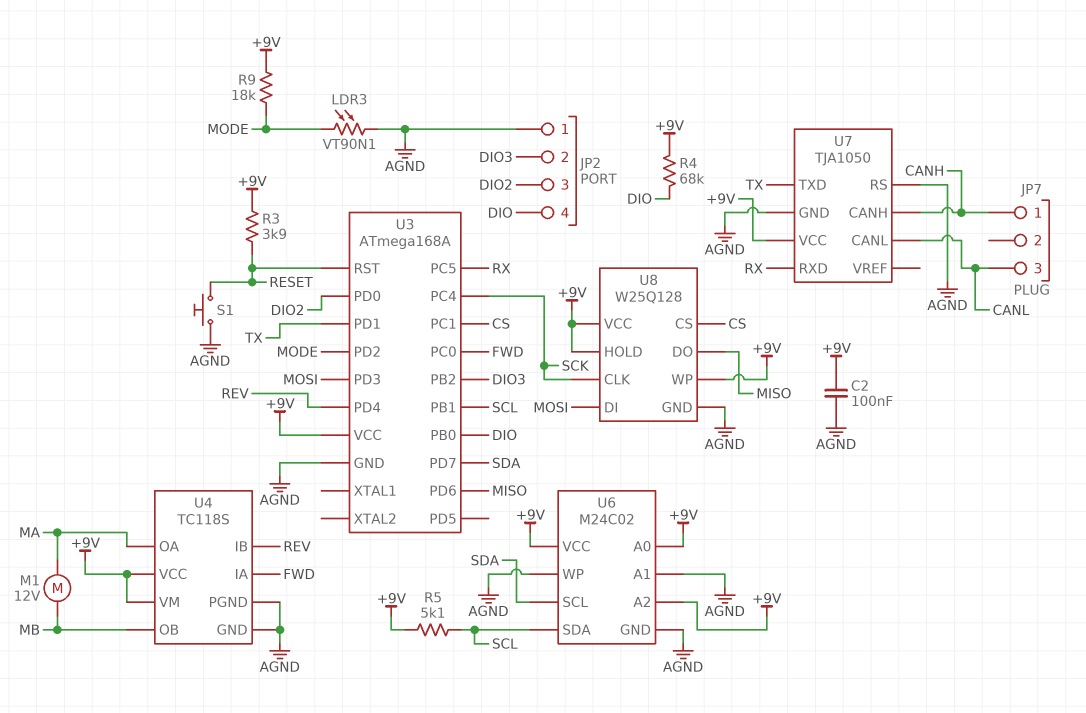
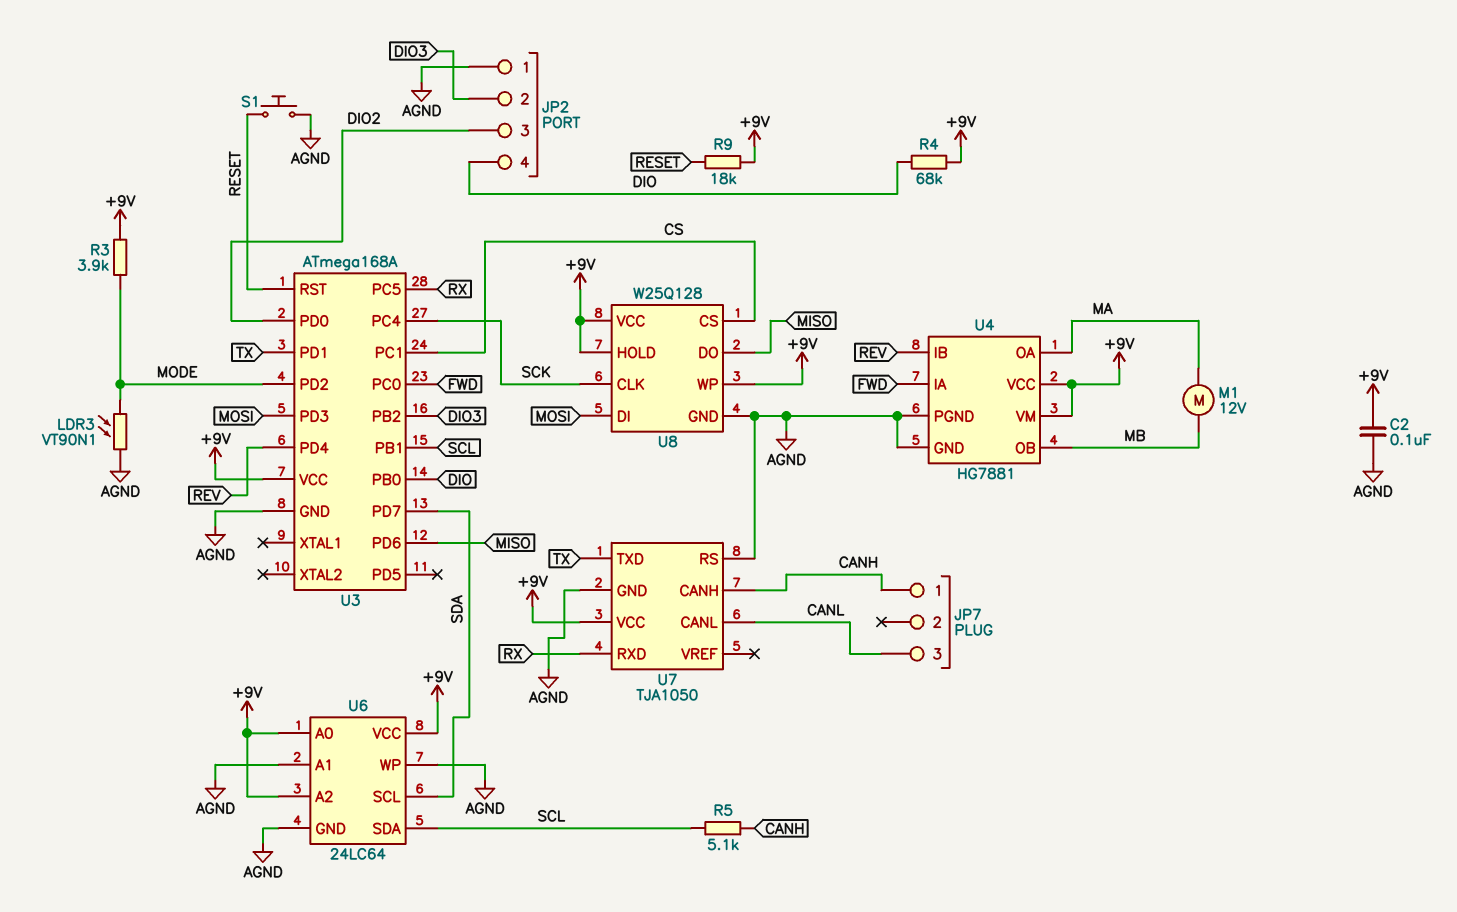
R3: 3.9k (+9V, RESET) -> 3.9k (+9V, MODE)
R5: 5.1k (+9V, SCL) -> 5.1k (CANH, SCL)
R9: 18k (+9V, MODE) -> 18k (+9V, RESET)
U4: TC118S -> HG7881
U6: M24C02 -> 24LC64

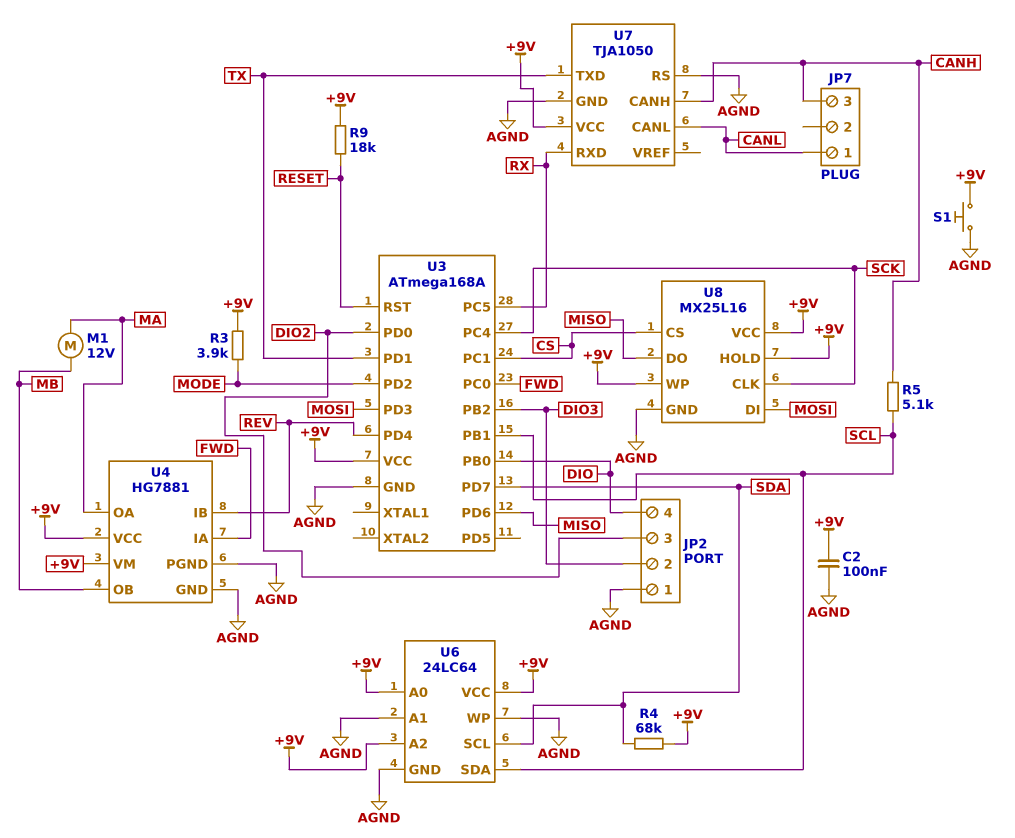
JP7 pin 1: CANH -> CANL
JP7 pin 3: CANL -> CANH
LDR3: VT90N1 (AGND, MODE) -> none
R4: 68k (+9V, DIO) -> 68k (+9V, SDA)
S1: button (AGND, RESET) -> button (+9V, AGND)
U8: W25Q128 -> MX25L16

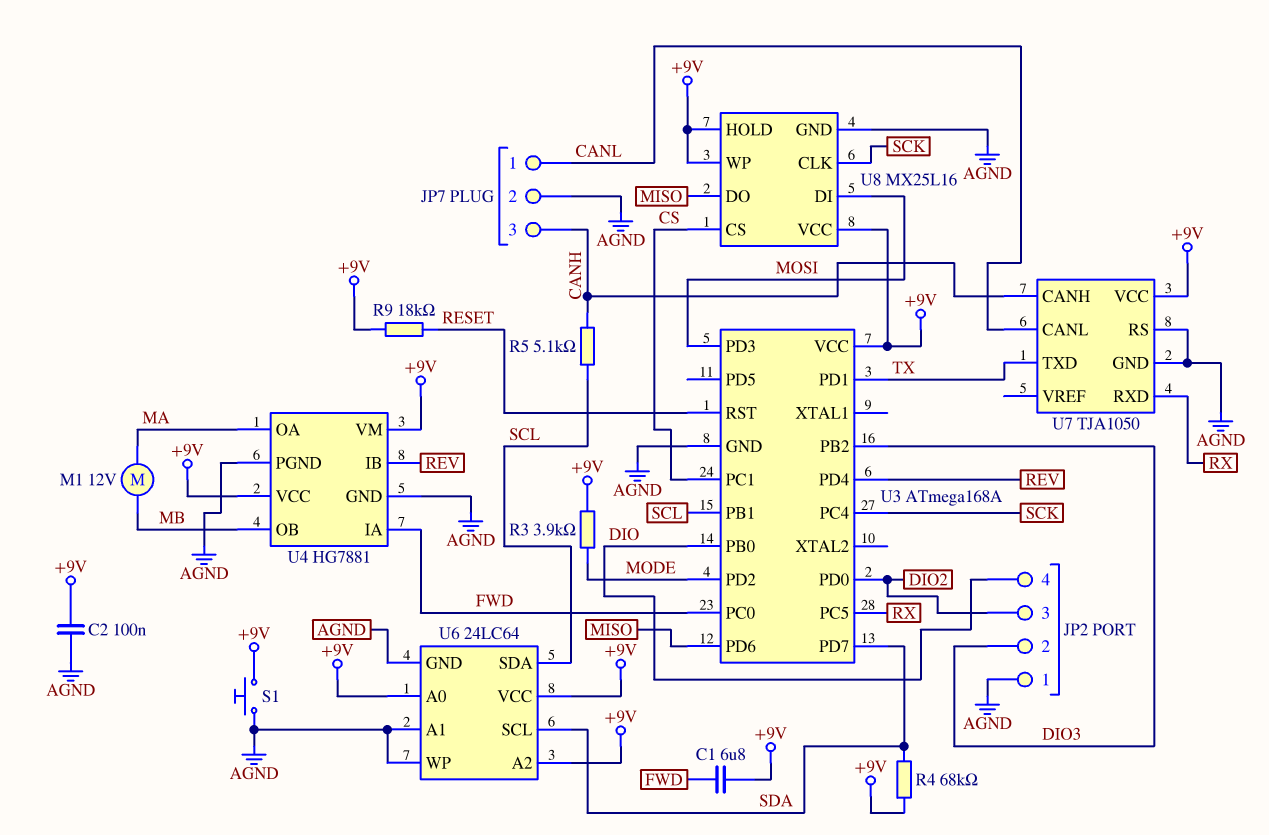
C1: none -> 6.8uF (+9V, FWD)
JP7 pin 2: none -> AGND

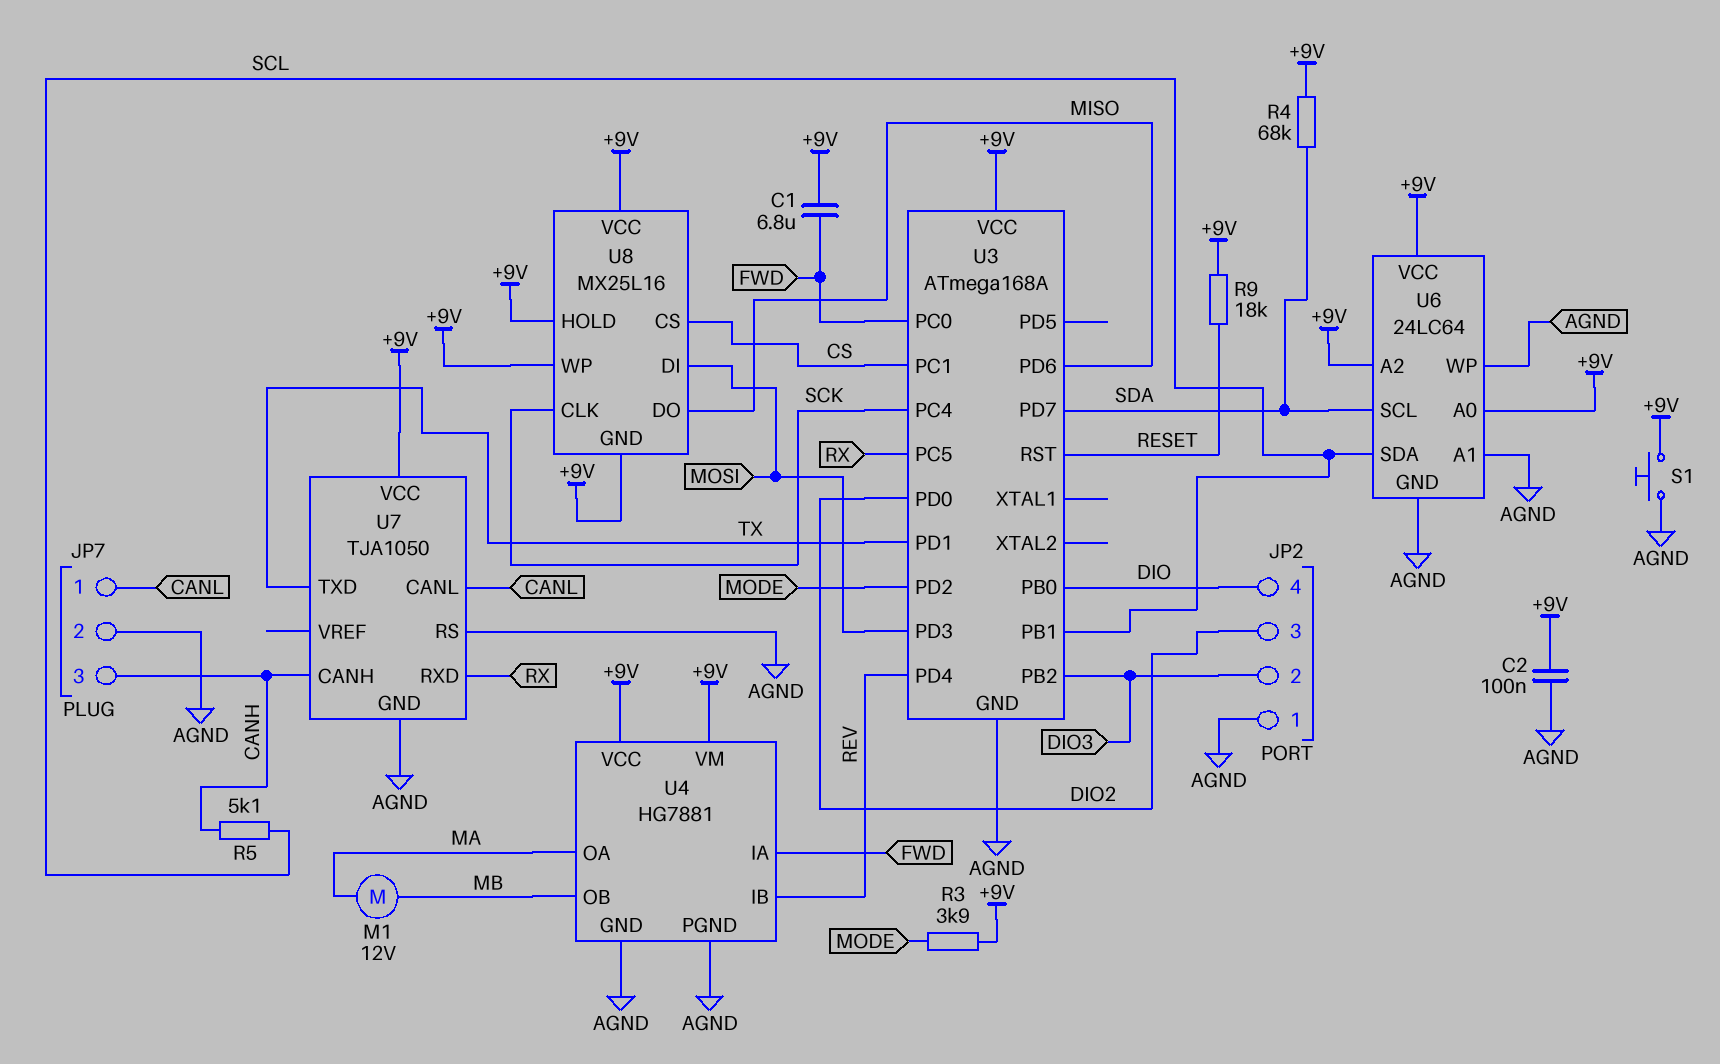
U8 pin GND: AGND -> +9V

